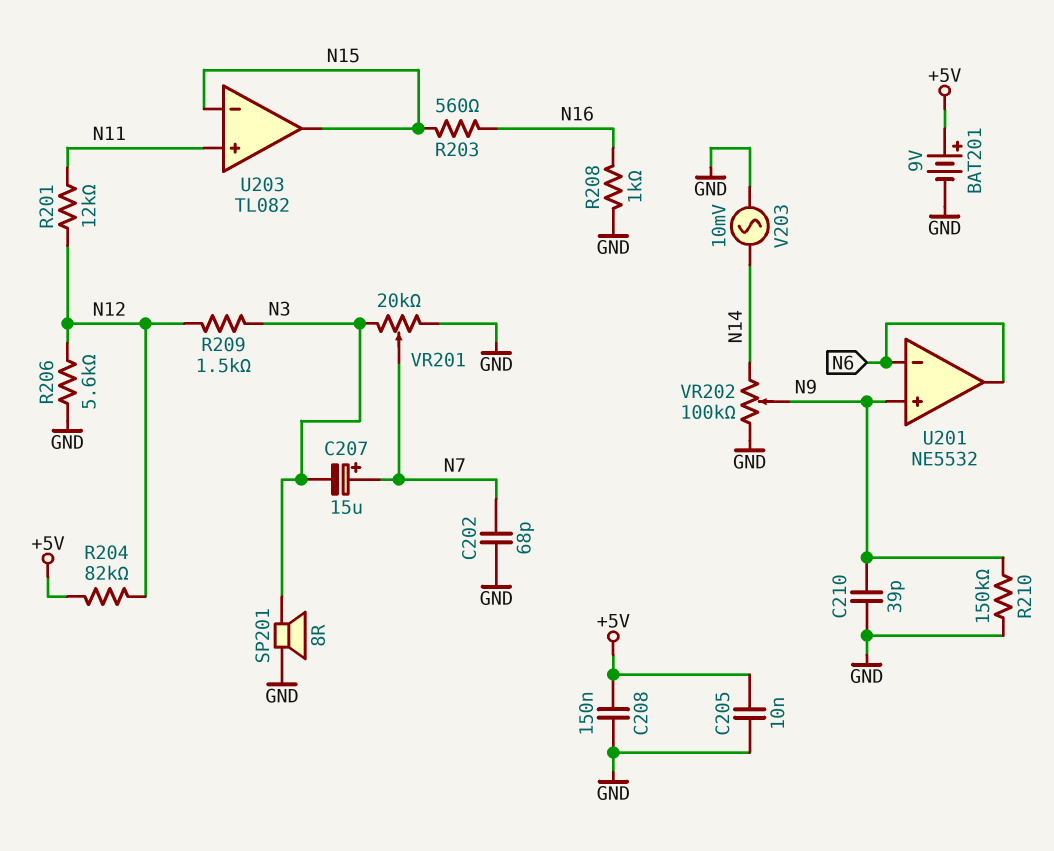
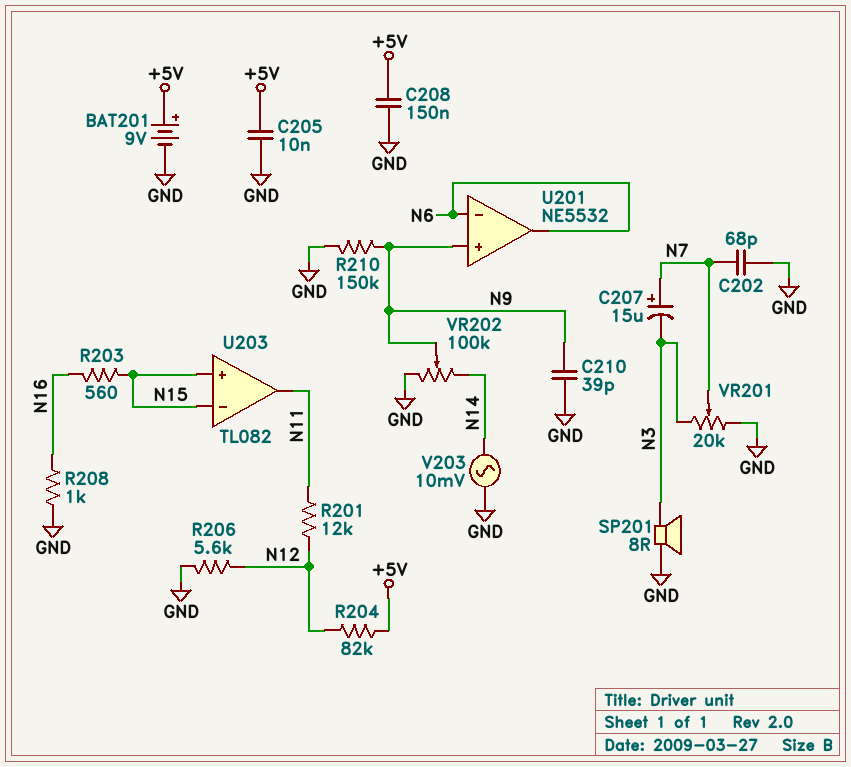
R209: 1.5k (N3, N12) -> none
U203 pin in+: N11 -> N15
U203 pin out: N15 -> N11

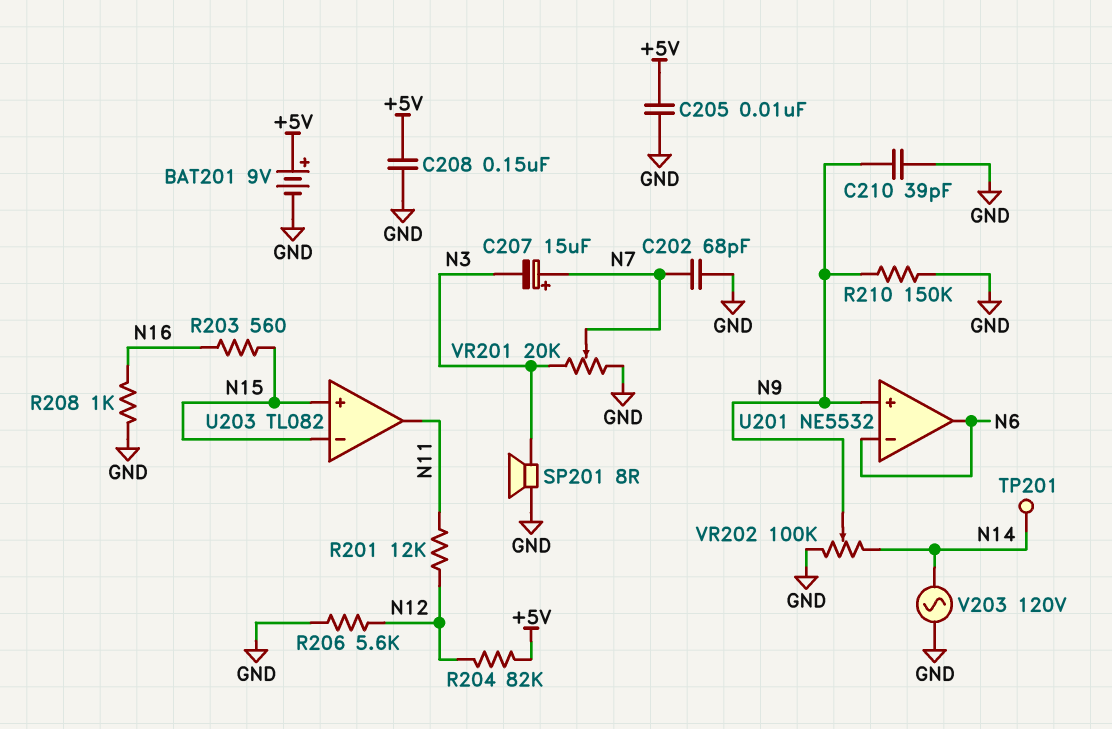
TP201: none -> test point (N14)
V203: AC 10mV (GND, N14) -> AC 120V (GND, N14)

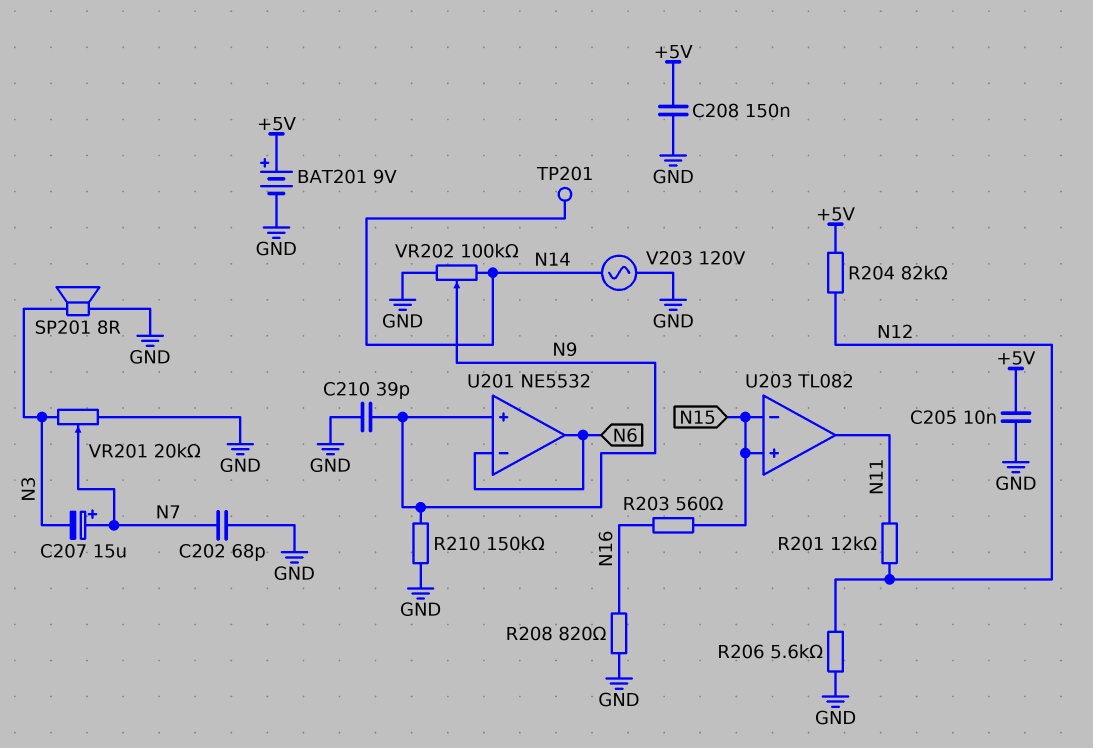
R208: 1k (GND, N16) -> 820 (GND, N16)

